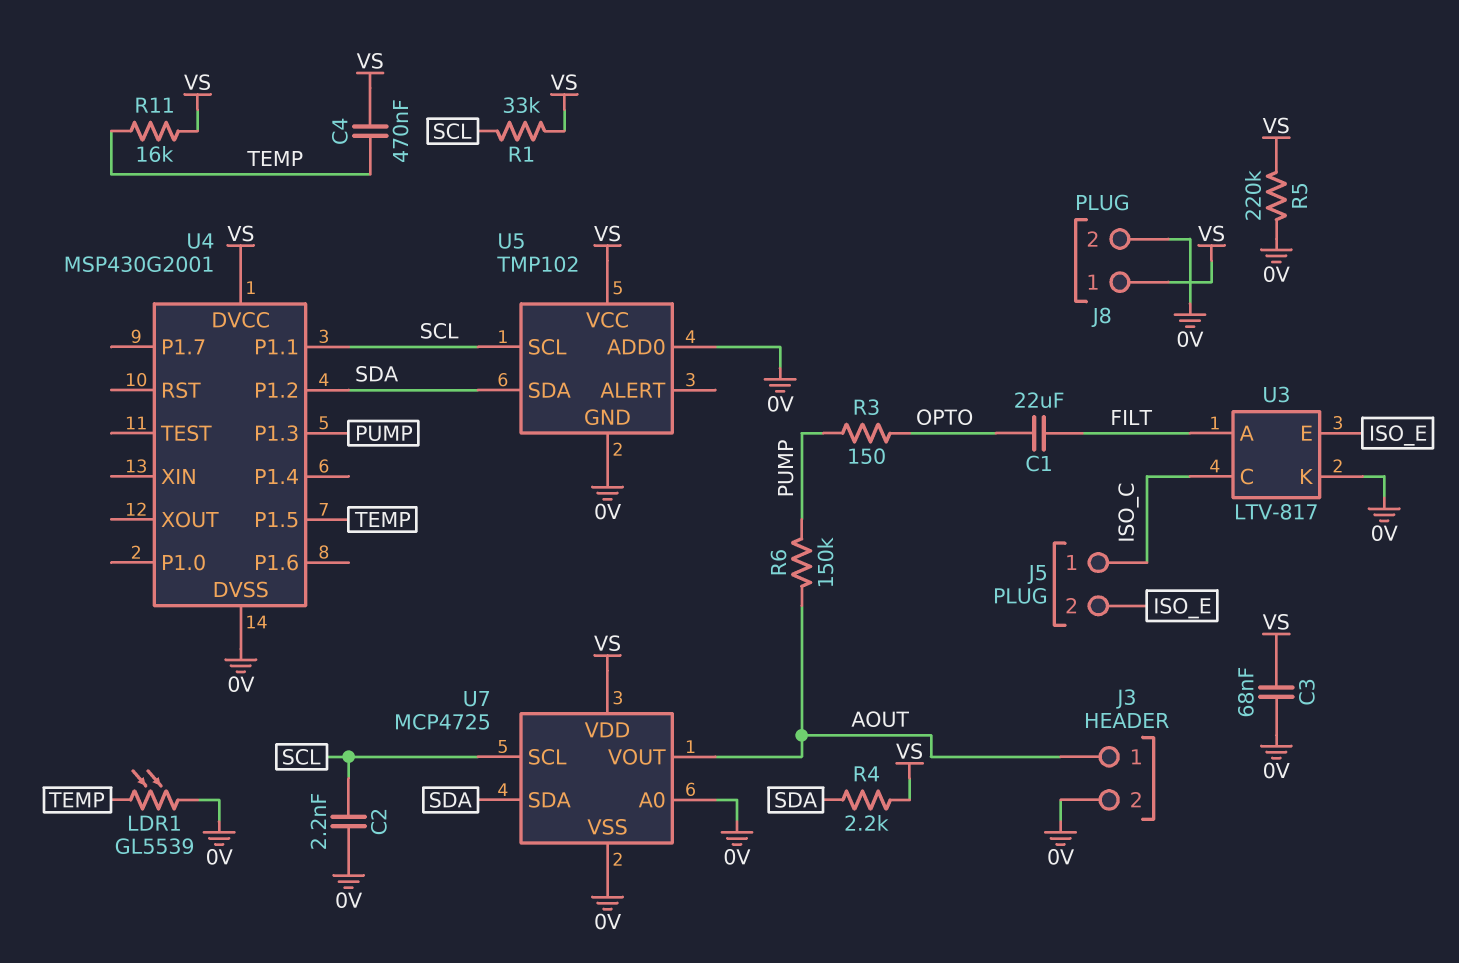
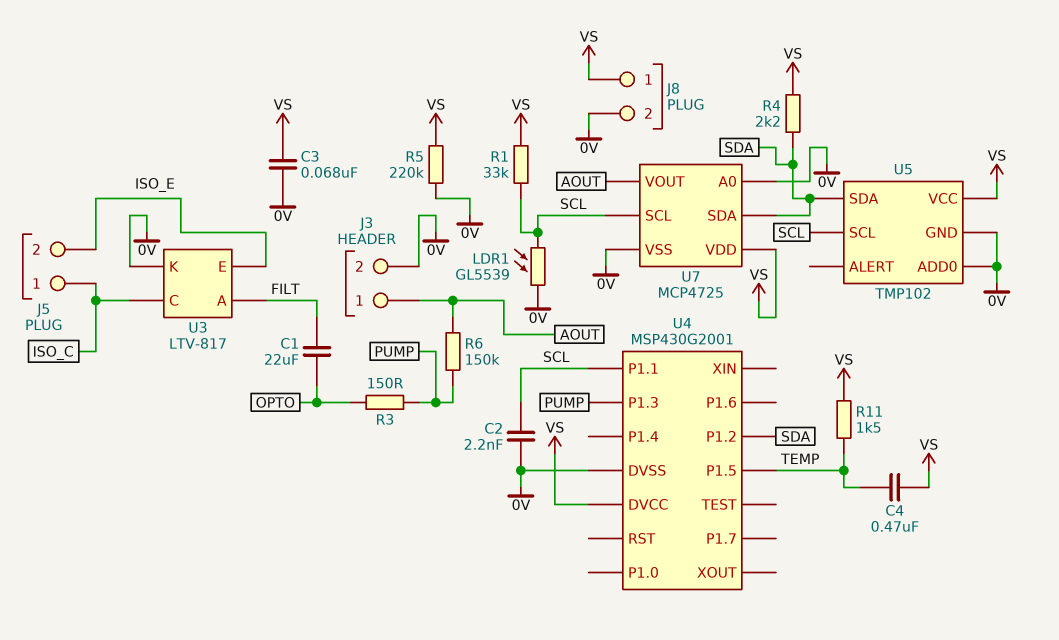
LDR1: GL5539 (0V, TEMP) -> GL5539 (0V, SCL)
R11: 16k (TEMP, VS) -> 1.5k (TEMP, VS)

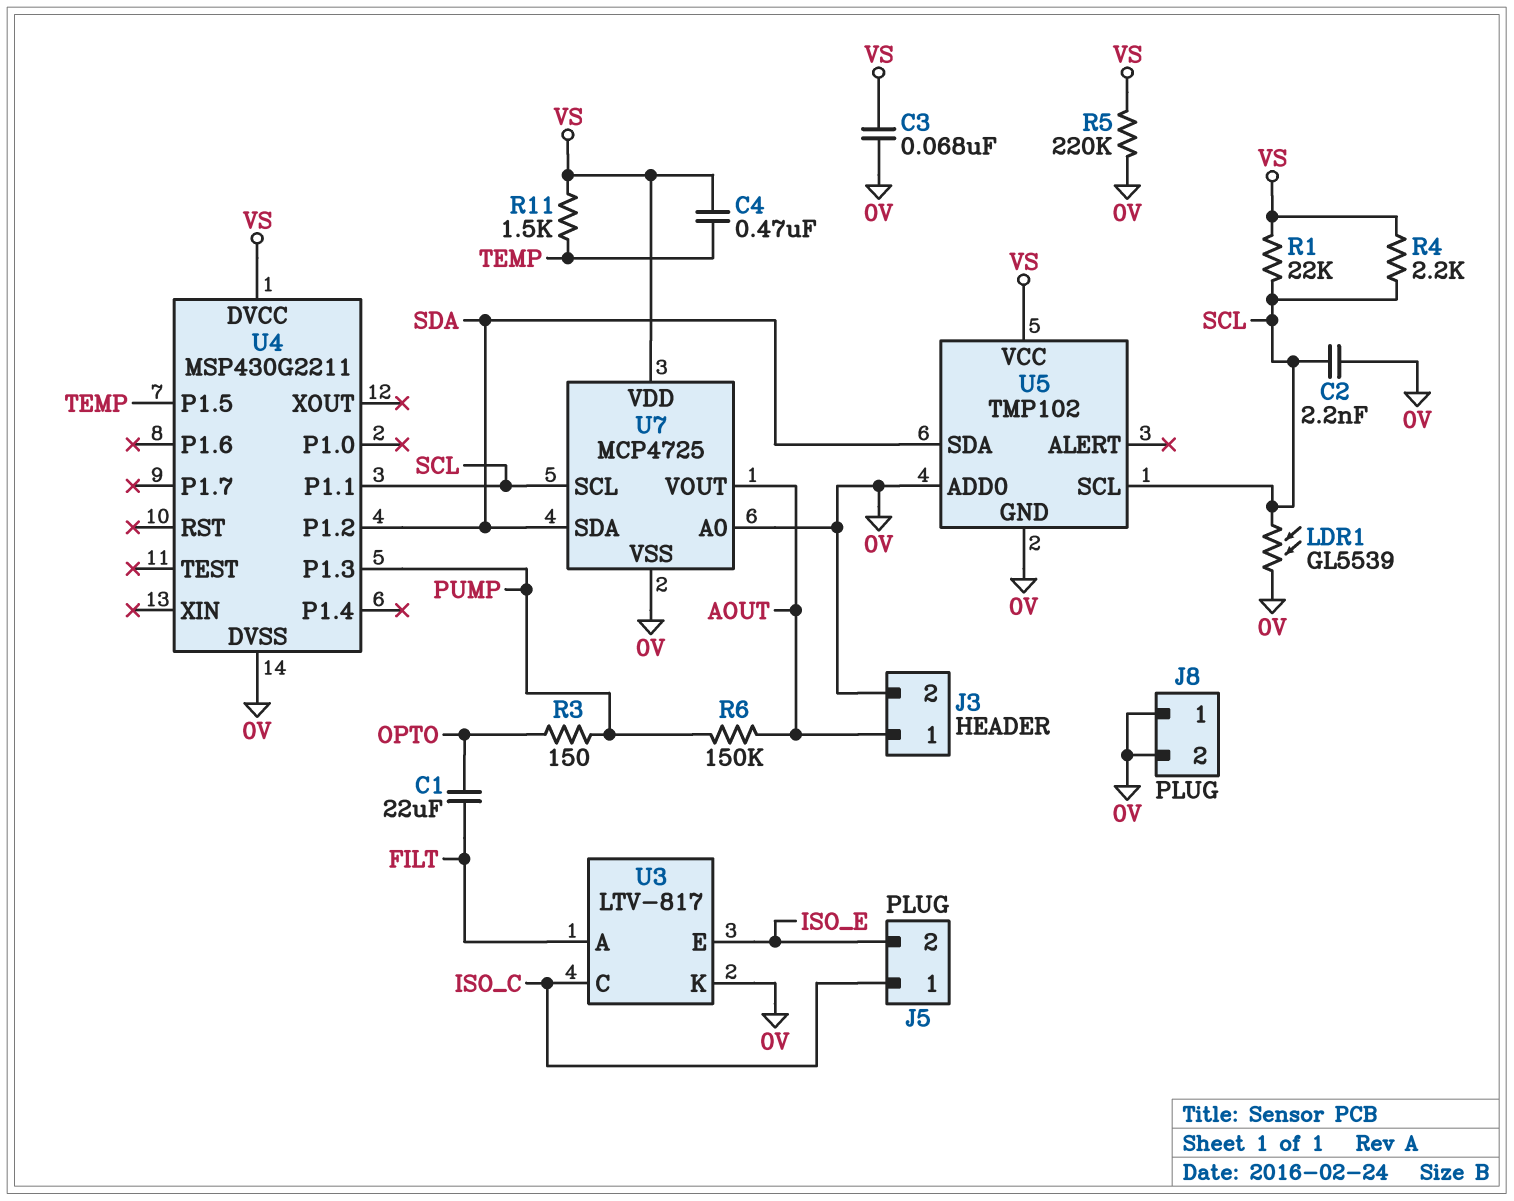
J8 pin 1: VS -> 0V
R1: 33k (SCL, VS) -> 22k (SCL, VS)
R4: 2.2k (SDA, VS) -> 2.2k (SCL, VS)
U4: MSP430G2001 -> MSP430G2211

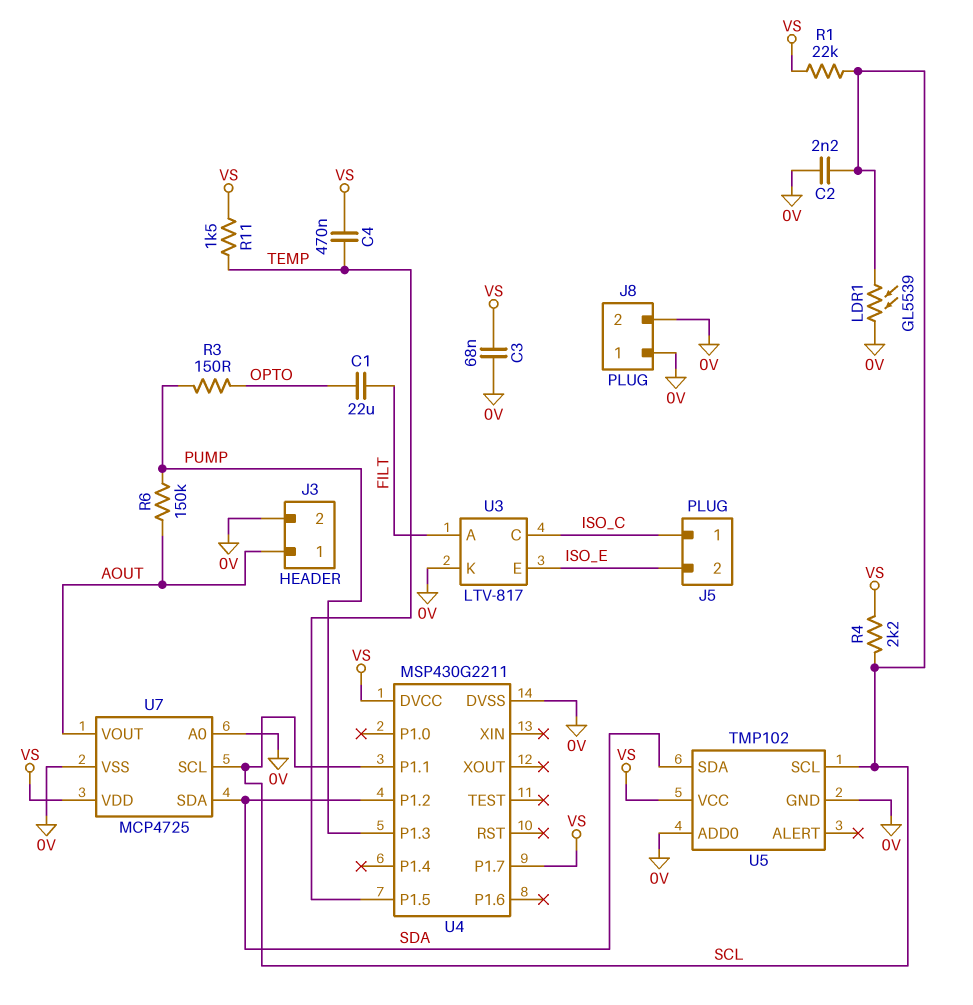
R5: 220k (0V, VS) -> none
U4 pin P1.7: none -> VS

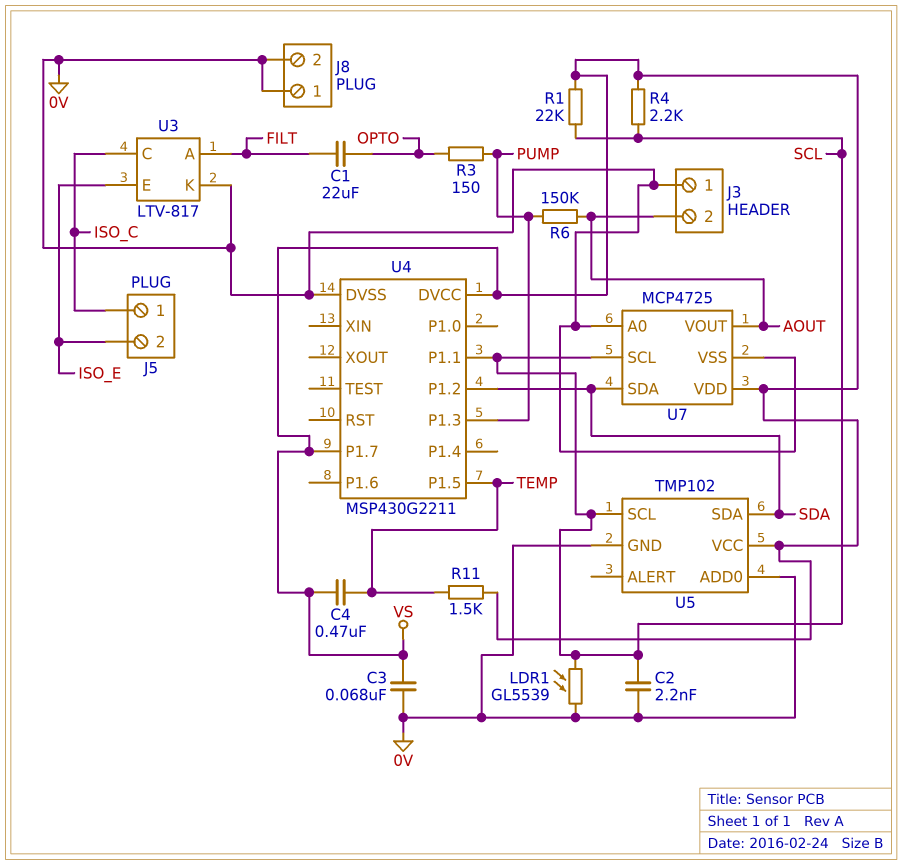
J3 pin 1: AOUT -> 0V
J3 pin 2: 0V -> AOUT

